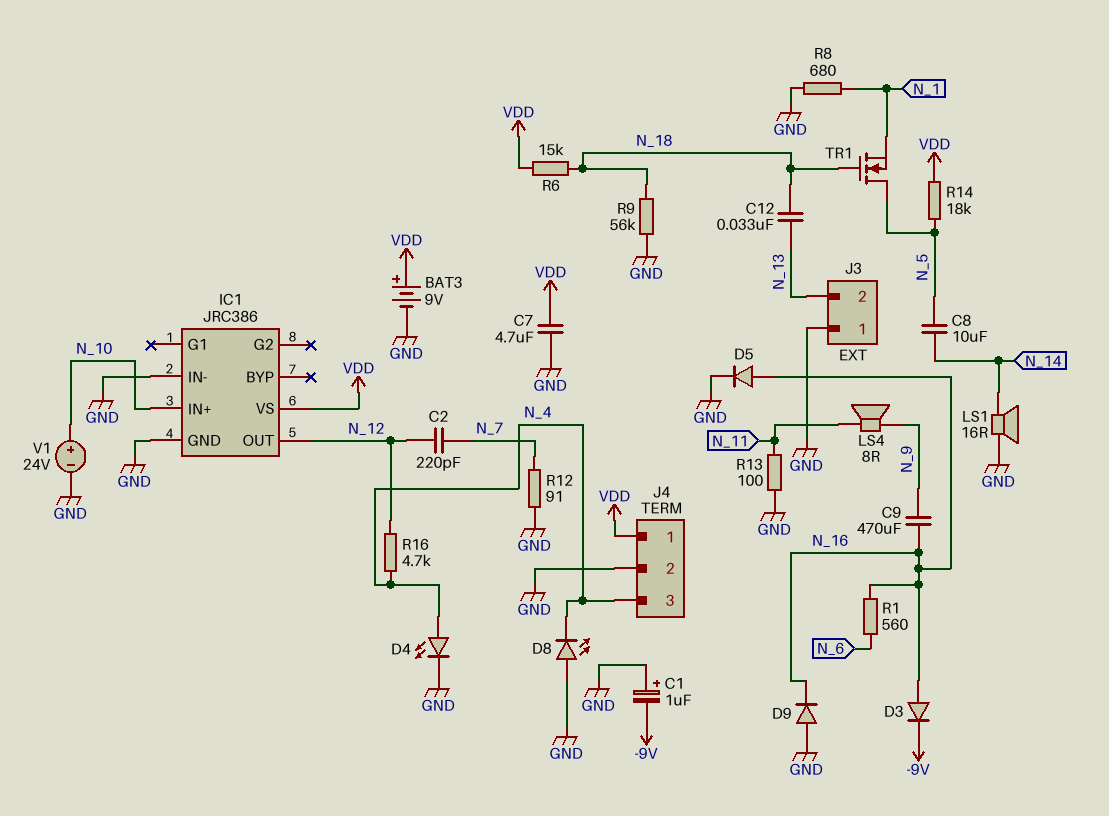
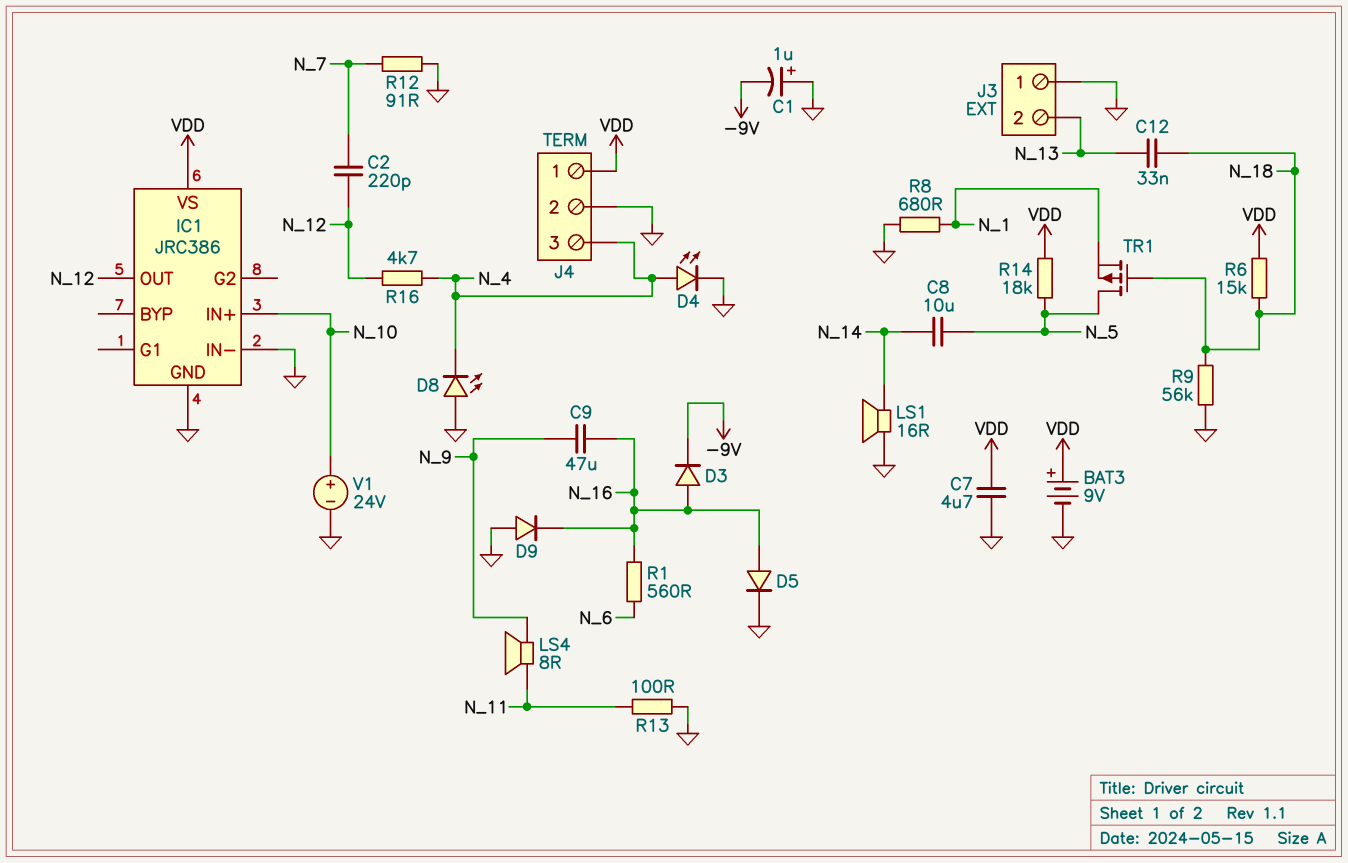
C9: 470uF (N_9, N_16) -> 47uF (N_9, N_16)
TR1: NMOS (G N_18, D N_5, S N_1) -> PMOS (G N_18, D N_5, S N_1)

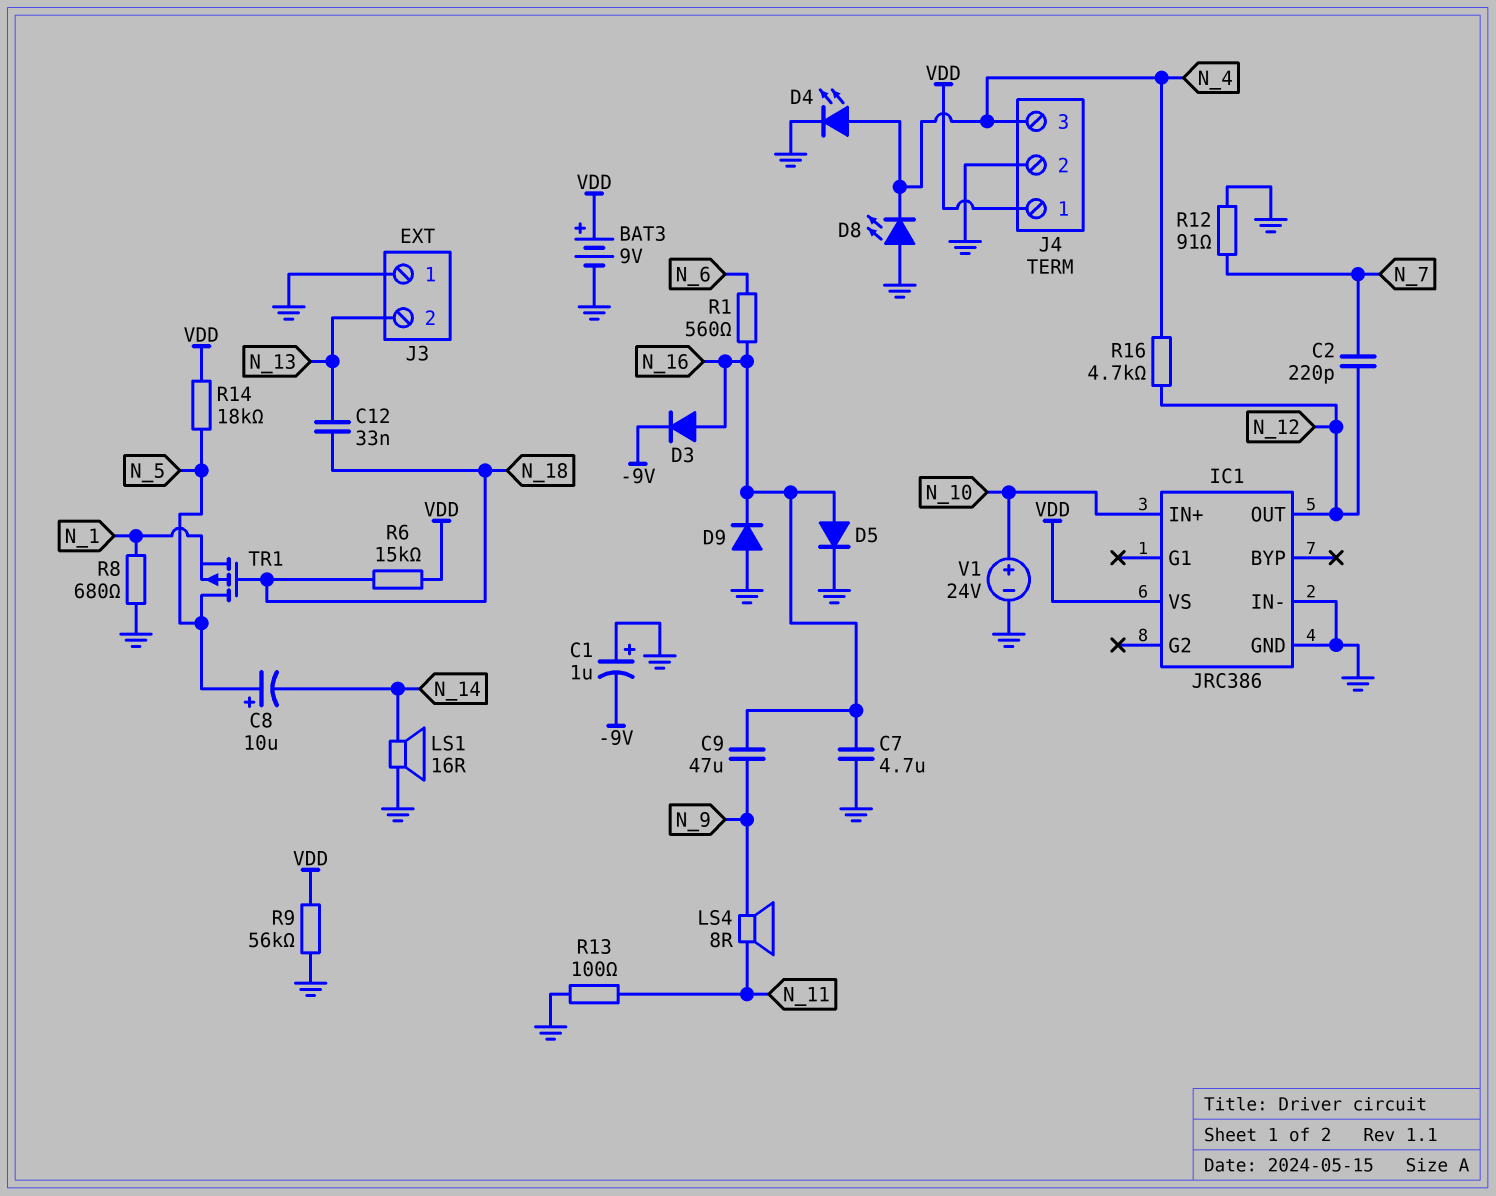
C7: 4.7uF (GND, VDD) -> 4.7uF (GND, N_16)
C8: 10uF (N_5, N_14) -> 10uF (plus N_5, minus N_14)
R9: 56k (GND, N_18) -> 56k (GND, VDD)

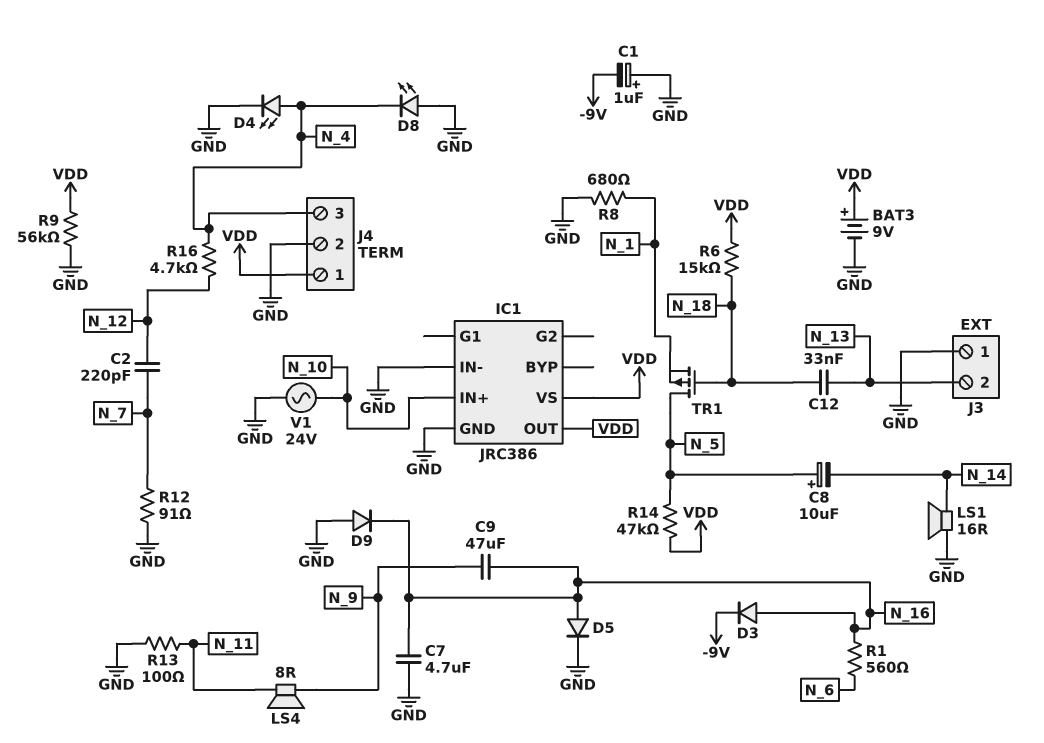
IC1 pin OUT: N_12 -> VDD
R14: 18k (N_5, VDD) -> 47k (N_5, VDD)
V1: 24V (plus N_10, minus GND) -> AC 24V (GND, N_10)

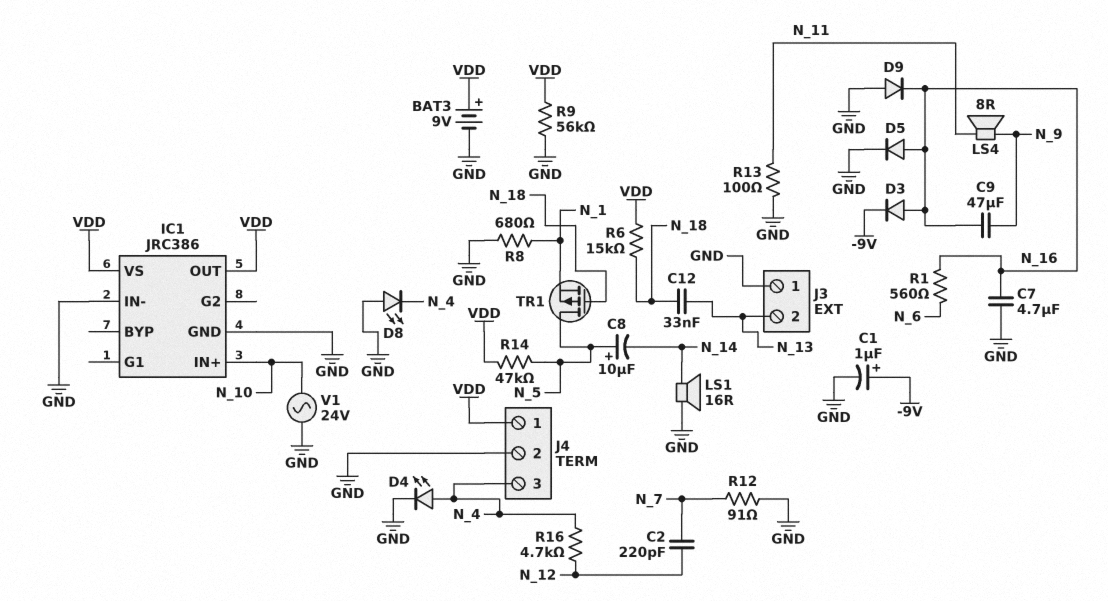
C1: 1uF (plus GND, minus -9V) -> 1uF (plus -9V, minus GND)

